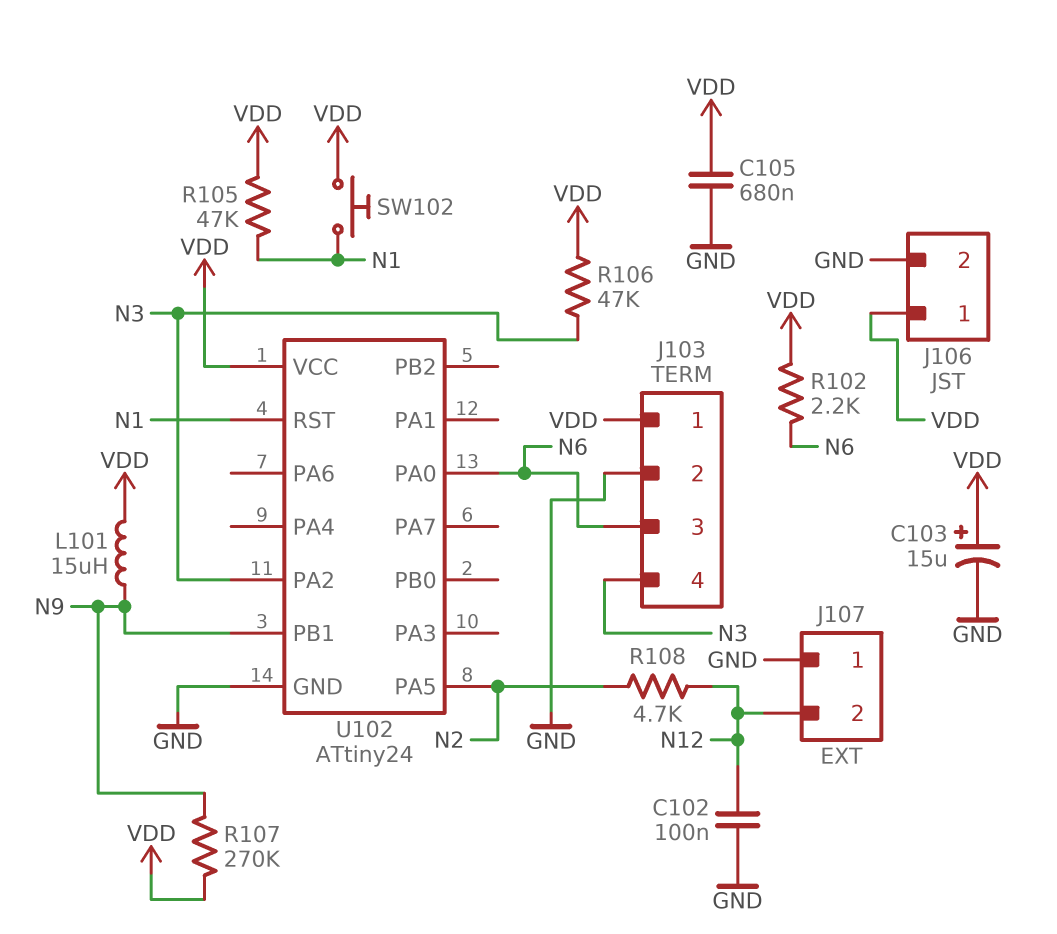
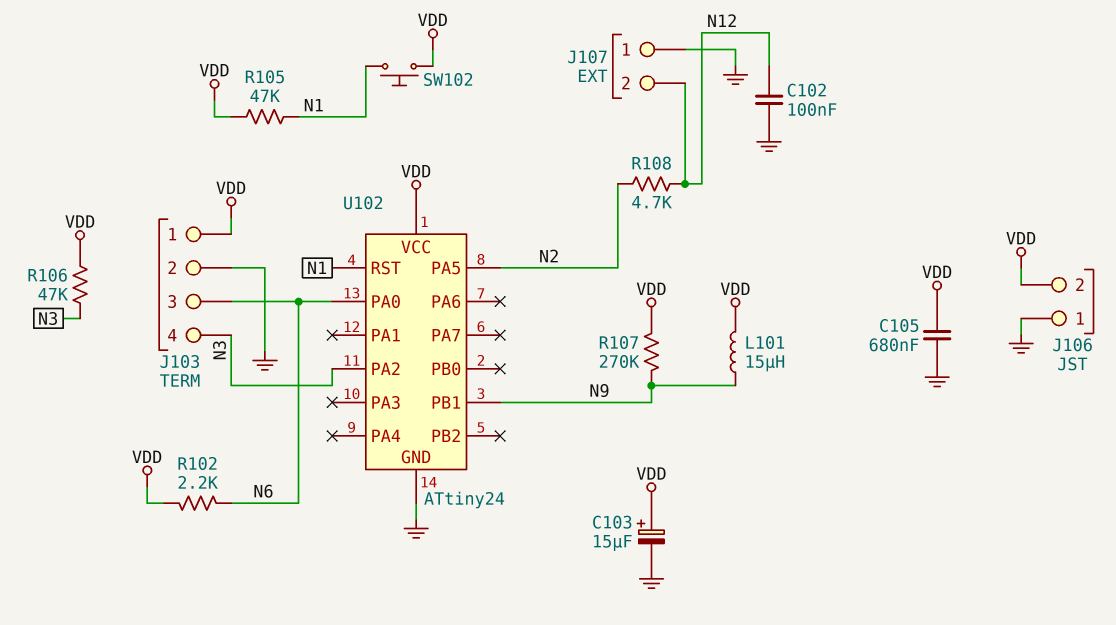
J106 pin 1: VDD -> GND
J106 pin 2: GND -> VDD

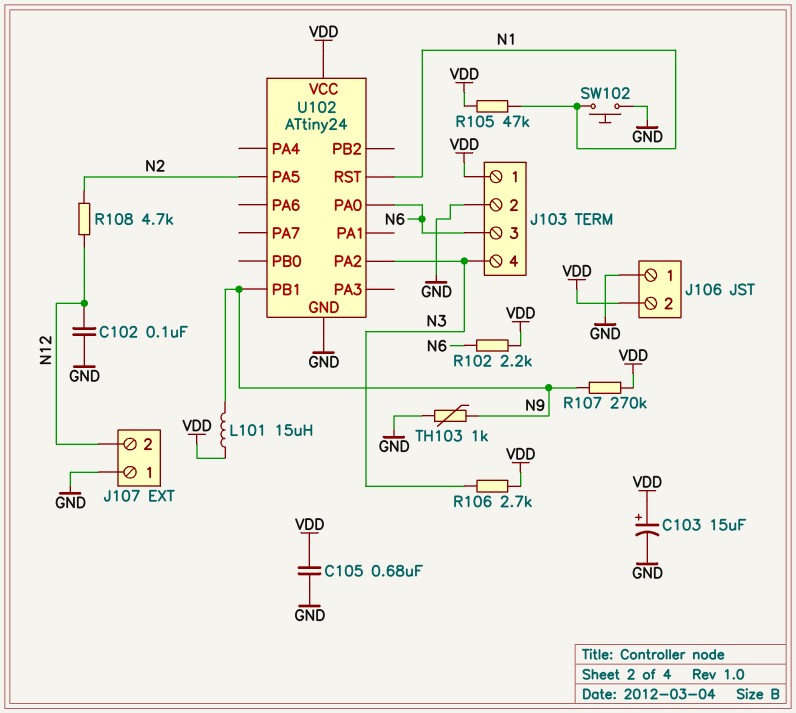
R106: 47k (N3, VDD) -> 2.7k (N3, VDD)
SW102: button (N1, VDD) -> button (GND, N1)
TH103: none -> 1k (GND, N9)

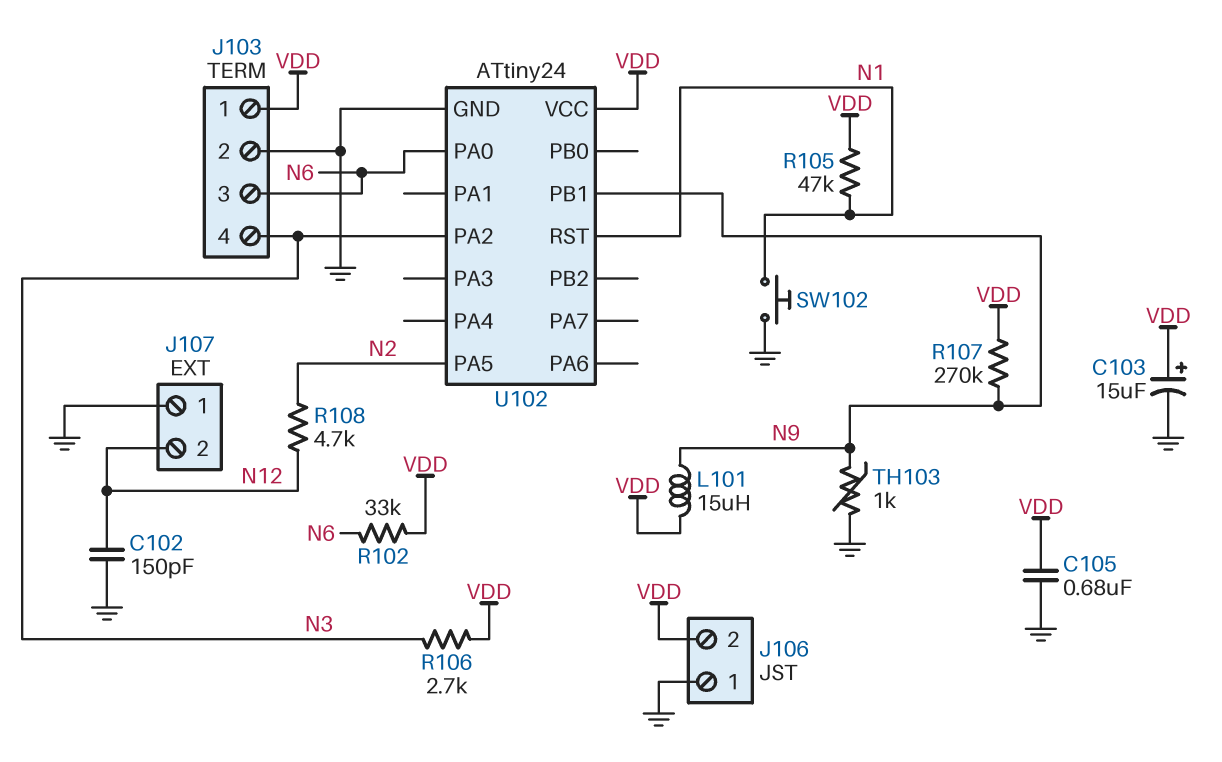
C102: 100nF (GND, N12) -> 150pF (GND, N12)
R102: 2.2k (N6, VDD) -> 33k (N6, VDD)

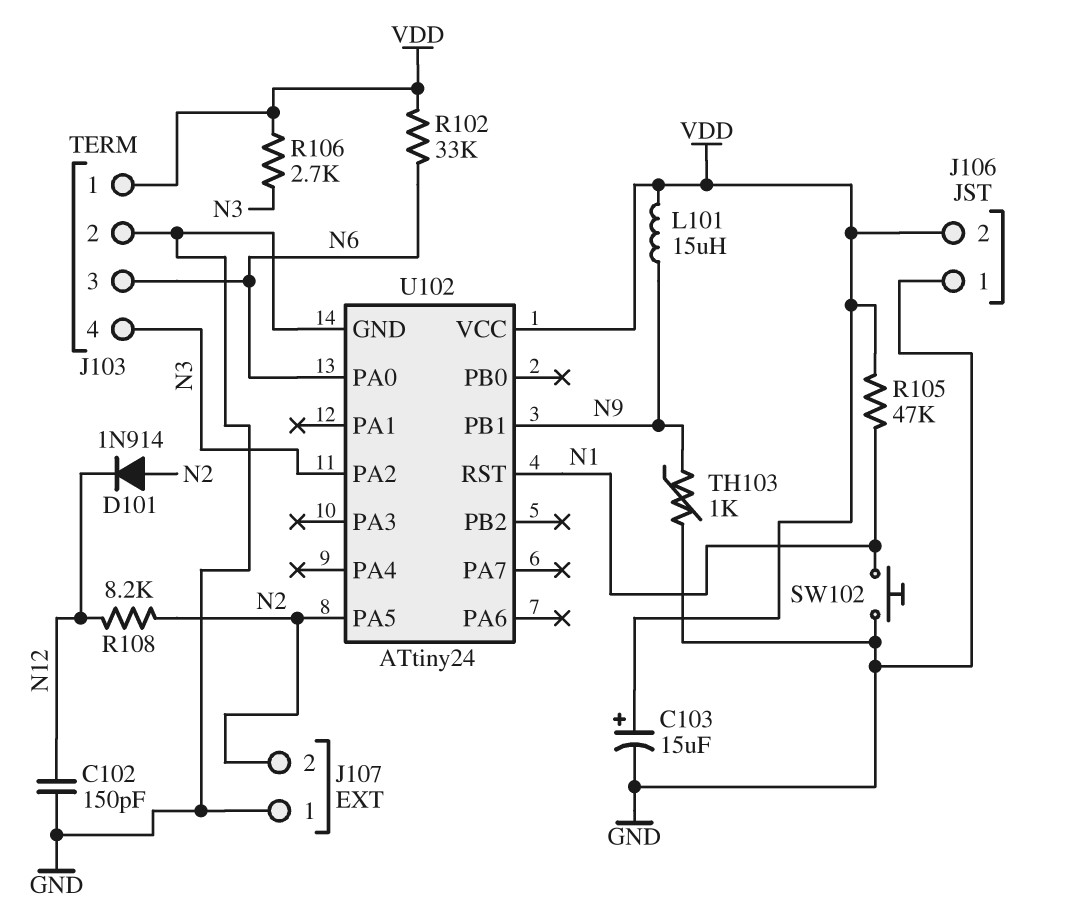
C105: 680nF (GND, VDD) -> none
D101: none -> diode 1N914 (A N2, K N12)
J107 pin 2: N12 -> N2
R107: 270k (N9, VDD) -> none
R108: 4.7k (N2, N12) -> 8.2k (N2, N12)

